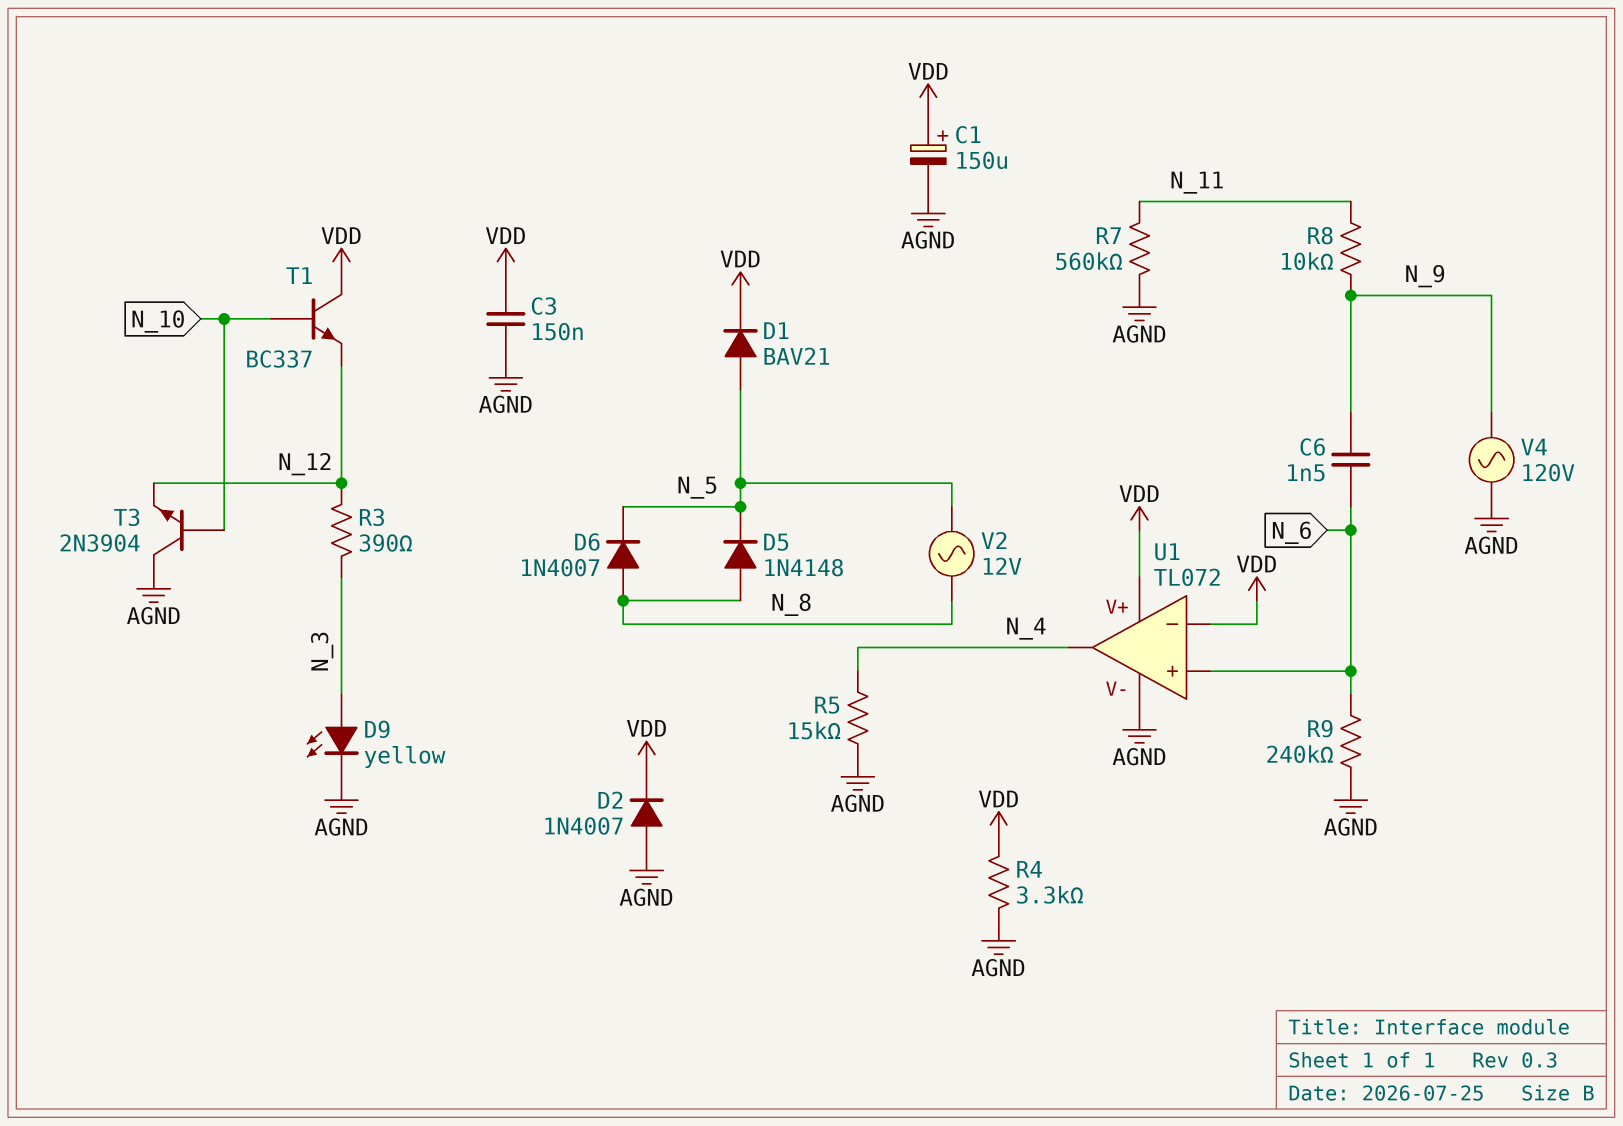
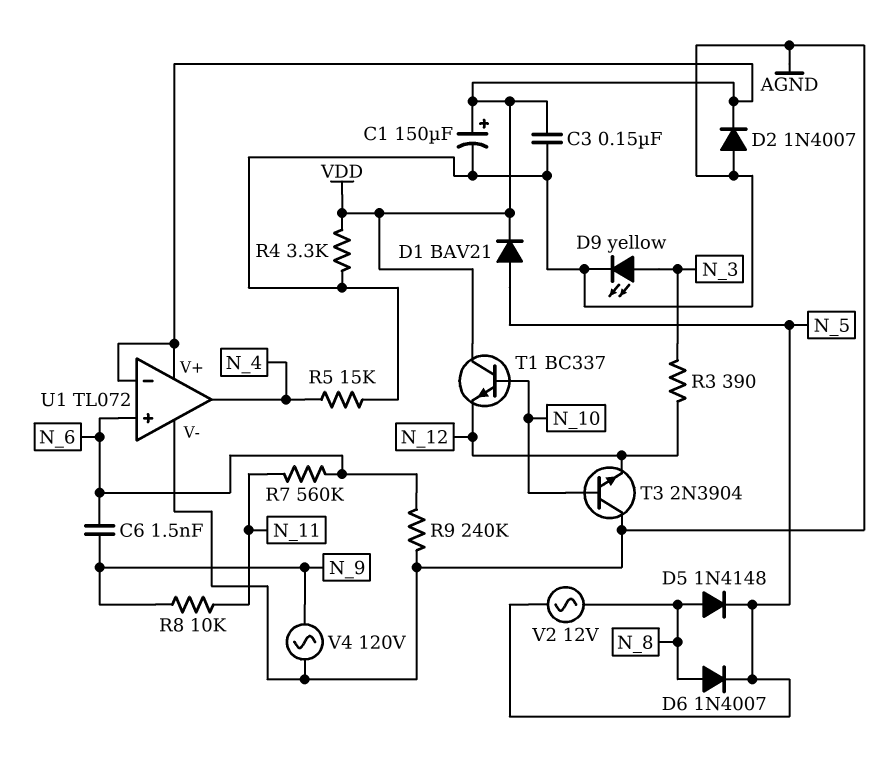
R7: 560k (AGND, N_11) -> 560k (N_6, N_11)

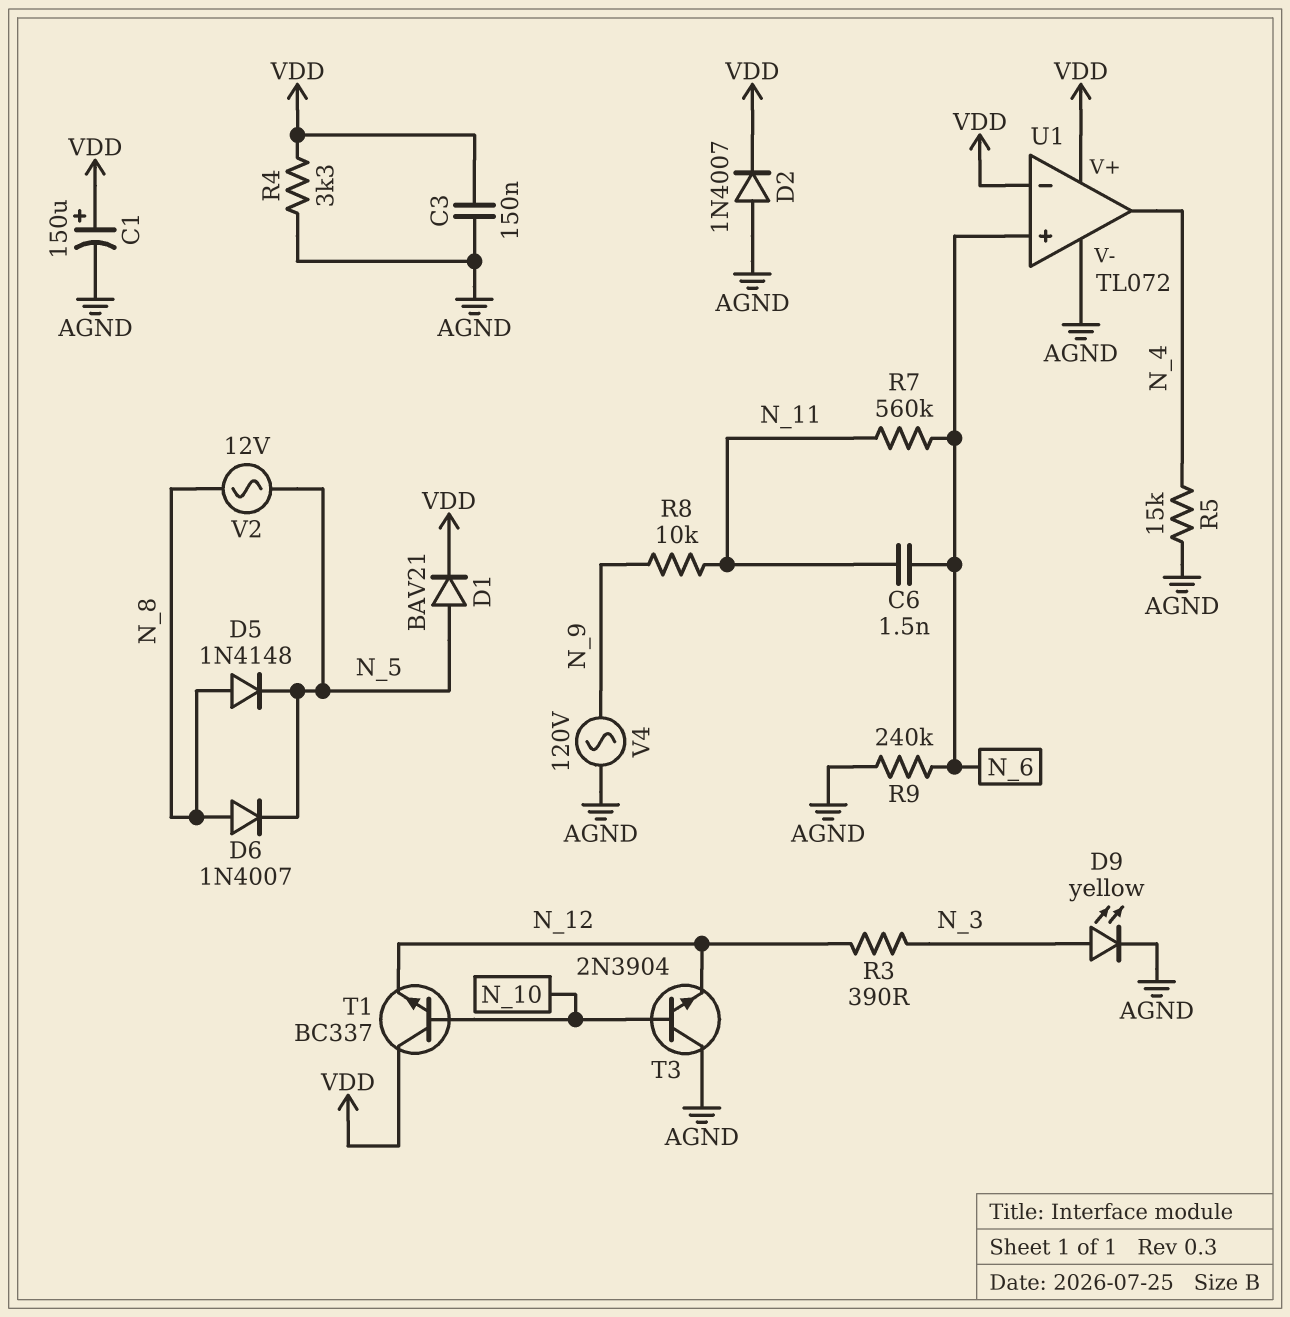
C6: 1.5nF (N_6, N_9) -> 1.5nF (N_6, N_11)

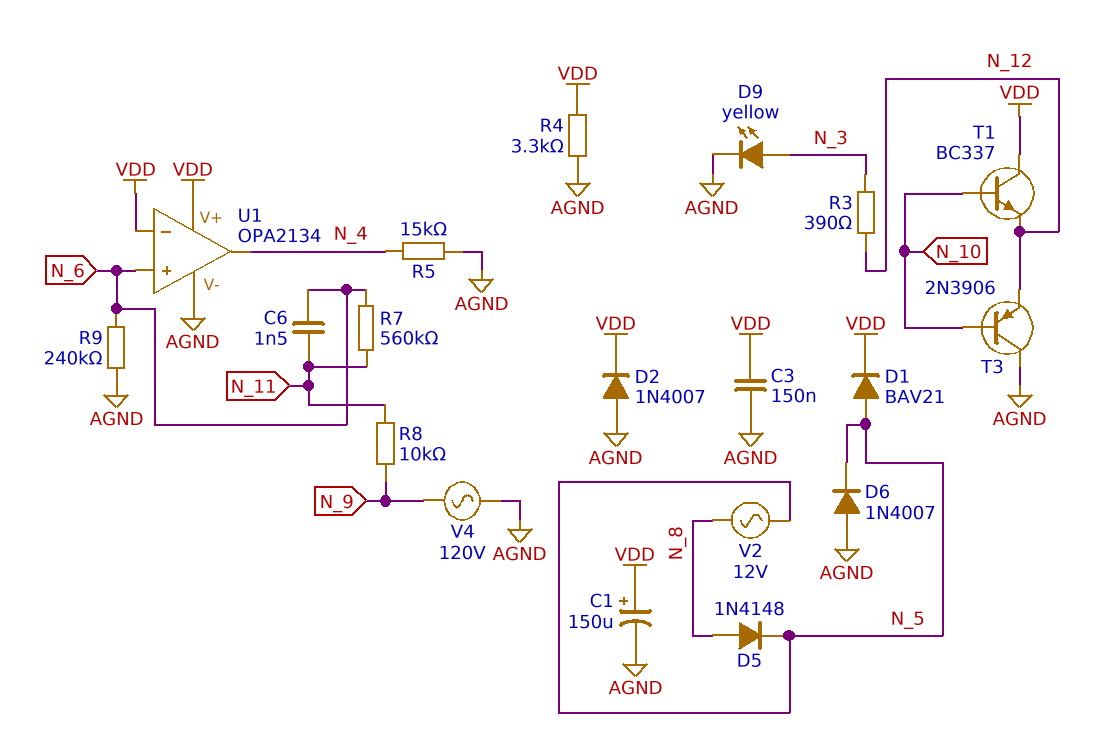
D6: diode 1N4007 (A N_8, K N_5) -> diode 1N4007 (A AGND, K N_5)
T3: NPN 2N3904 (B N_10, C AGND, E N_12) -> PNP 2N3906 (B N_10, C AGND, E N_12)
U1: TL072 -> OPA2134

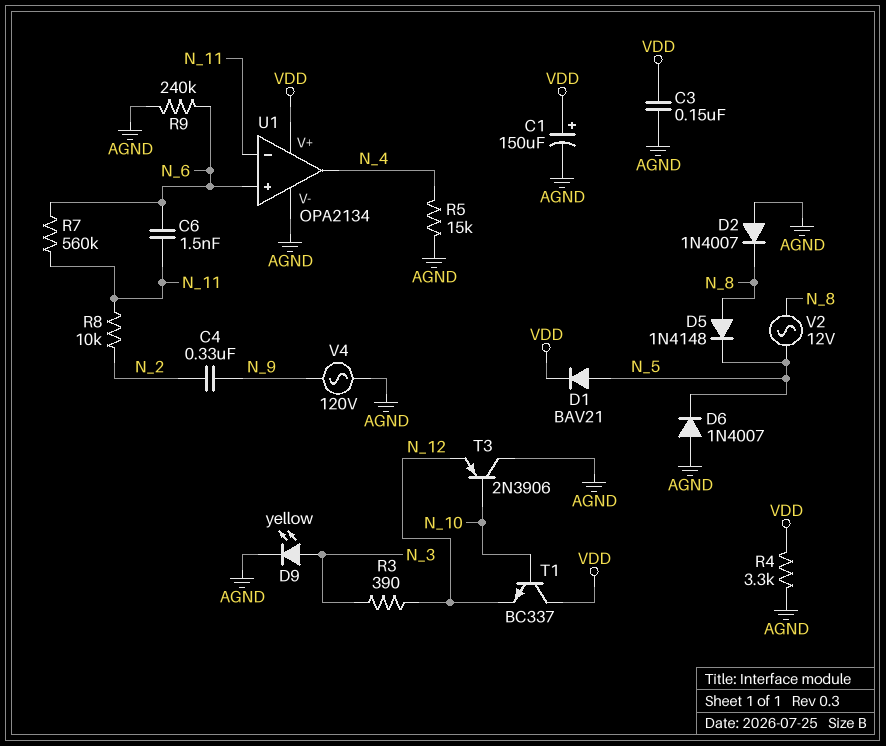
C4: none -> 330nF (N_2, N_9)
D2: diode 1N4007 (A AGND, K VDD) -> diode 1N4007 (A AGND, K N_8)
R8: 10k (N_9, N_11) -> 10k (N_2, N_11)
U1 pin in-: VDD -> N_11

